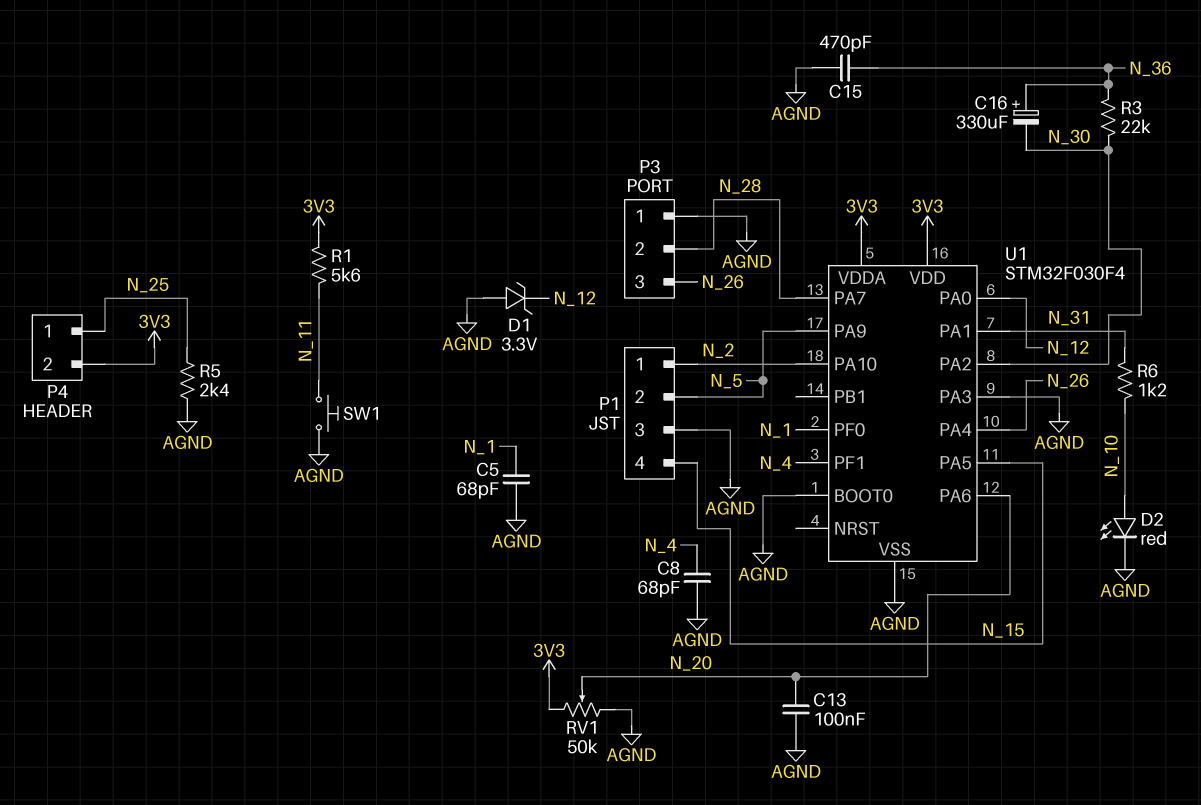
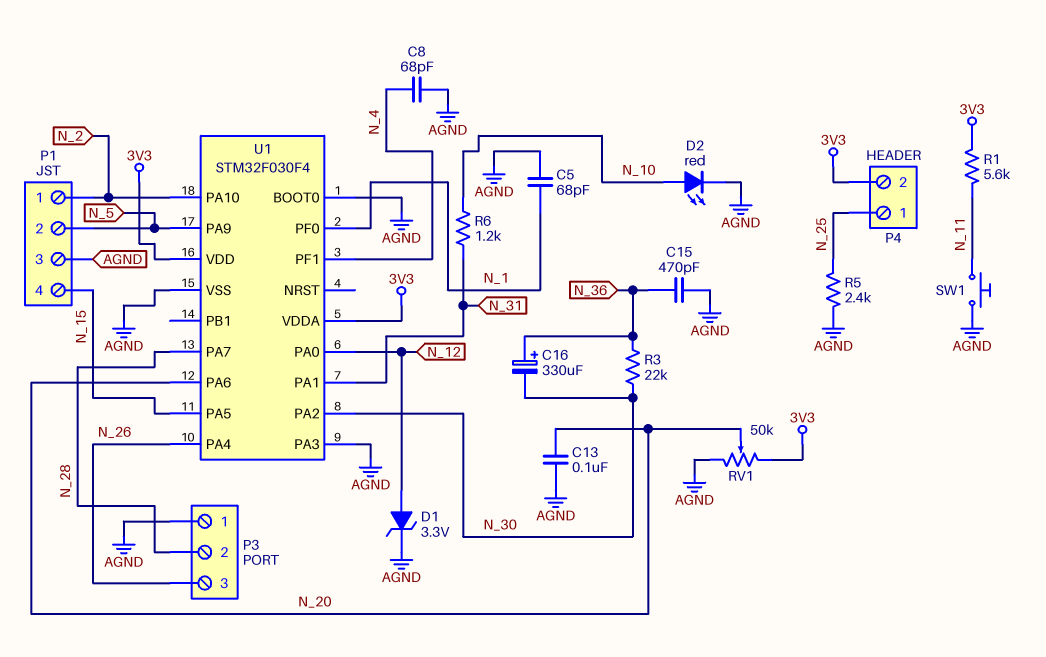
D1: zener 3.3V (A AGND, K N_12) -> zener 3.3V (A N_12, K AGND)

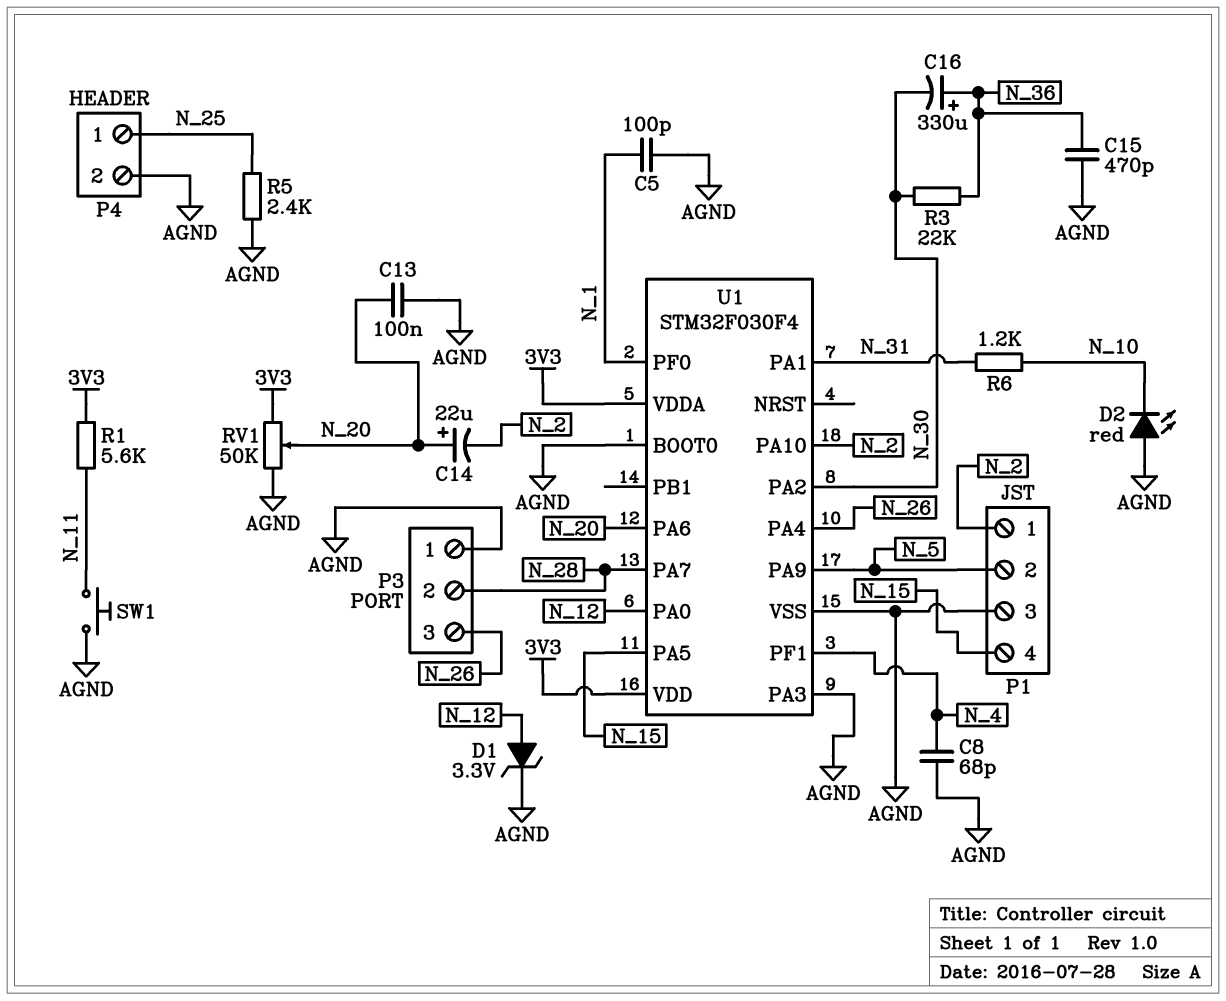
C5: 68pF (AGND, N_1) -> 100pF (AGND, N_1)
C14: none -> 22uF (plus N_20, minus N_2)
D2: LED red (A N_10, K AGND) -> LED red (A AGND, K N_10)
P4 pin 2: 3V3 -> AGND

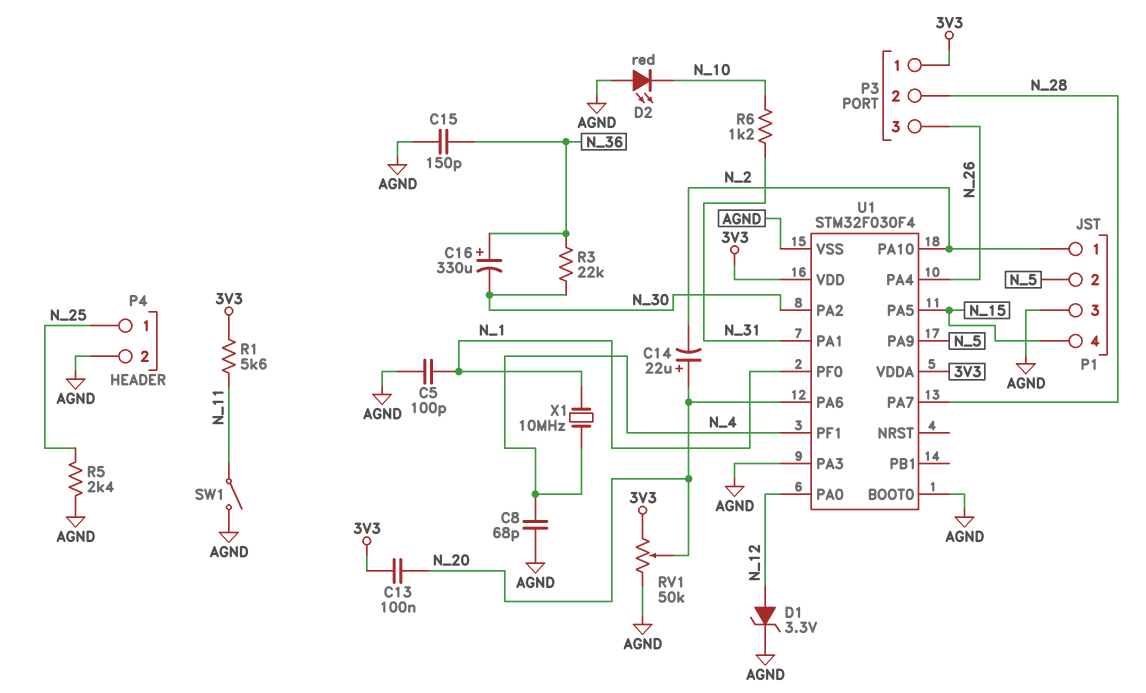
C13: 100nF (AGND, N_20) -> 100nF (3V3, N_20)
C15: 470pF (AGND, N_36) -> 150pF (AGND, N_36)
P3 pin 1: AGND -> 3V3
SW1: button (AGND, N_11) -> switch (AGND, N_11)
X1: none -> 10MHz (N_1, N_4)

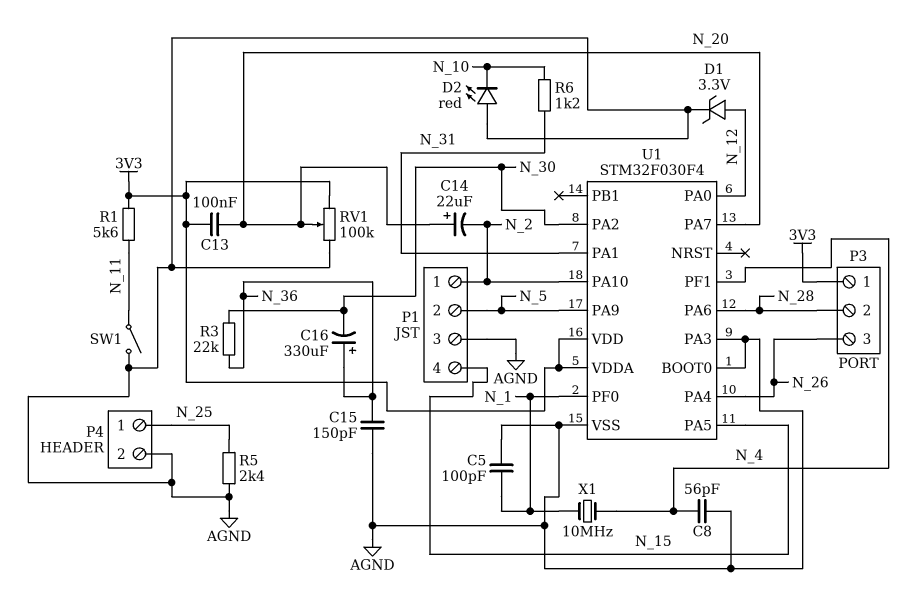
C8: 68pF (AGND, N_4) -> 56pF (AGND, N_4)
RV1: 50k (3V3, AGND, wiper N_20) -> 100k (3V3, AGND, wiper N_20)
U1 pin PA6: N_20 -> N_28
U1 pin PA7: N_28 -> N_20

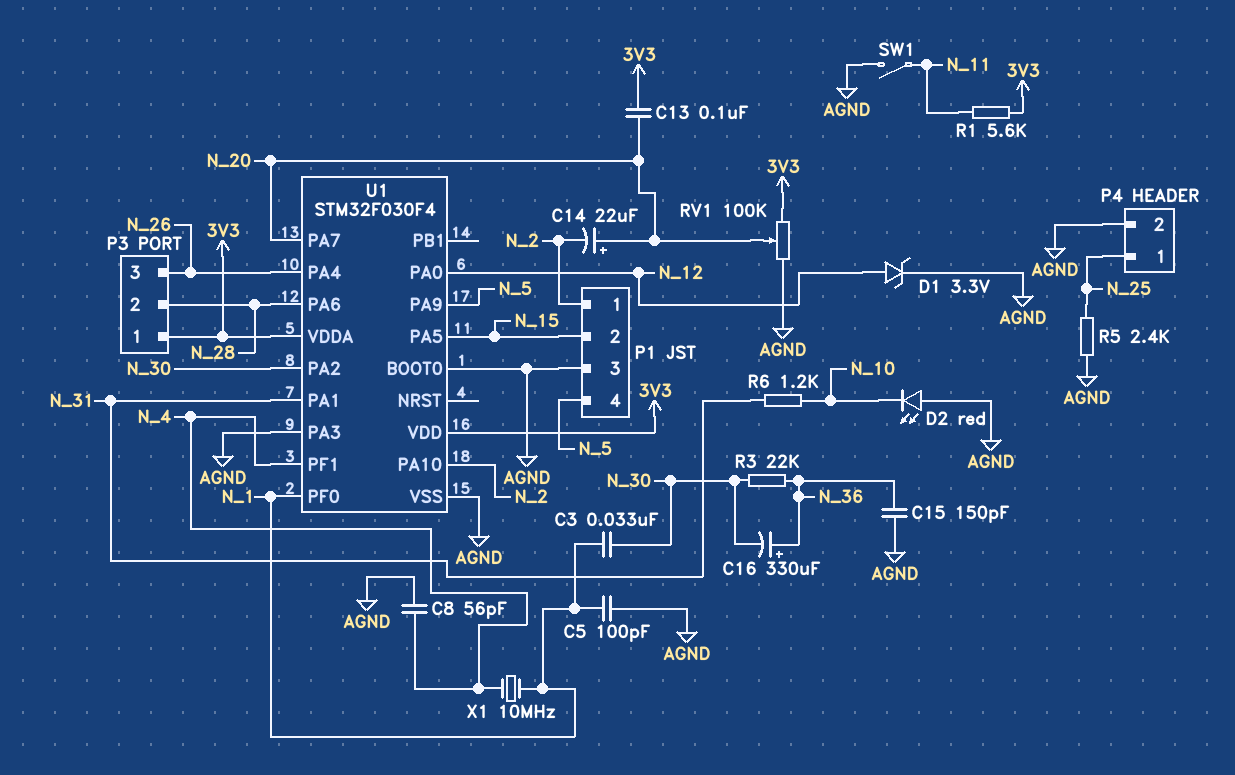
C3: none -> 33nF (N_1, N_30)
P1 pin 2: N_5 -> N_15
P1 pin 4: N_15 -> N_5

